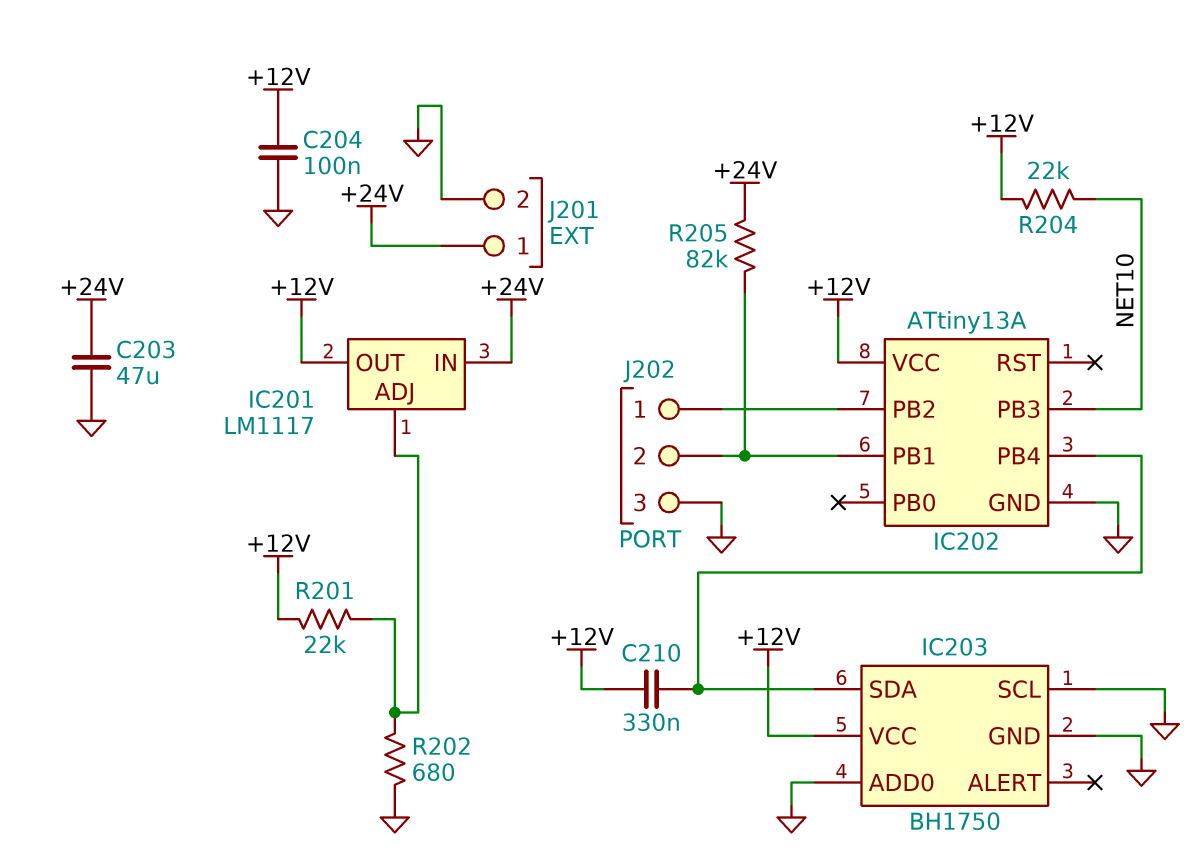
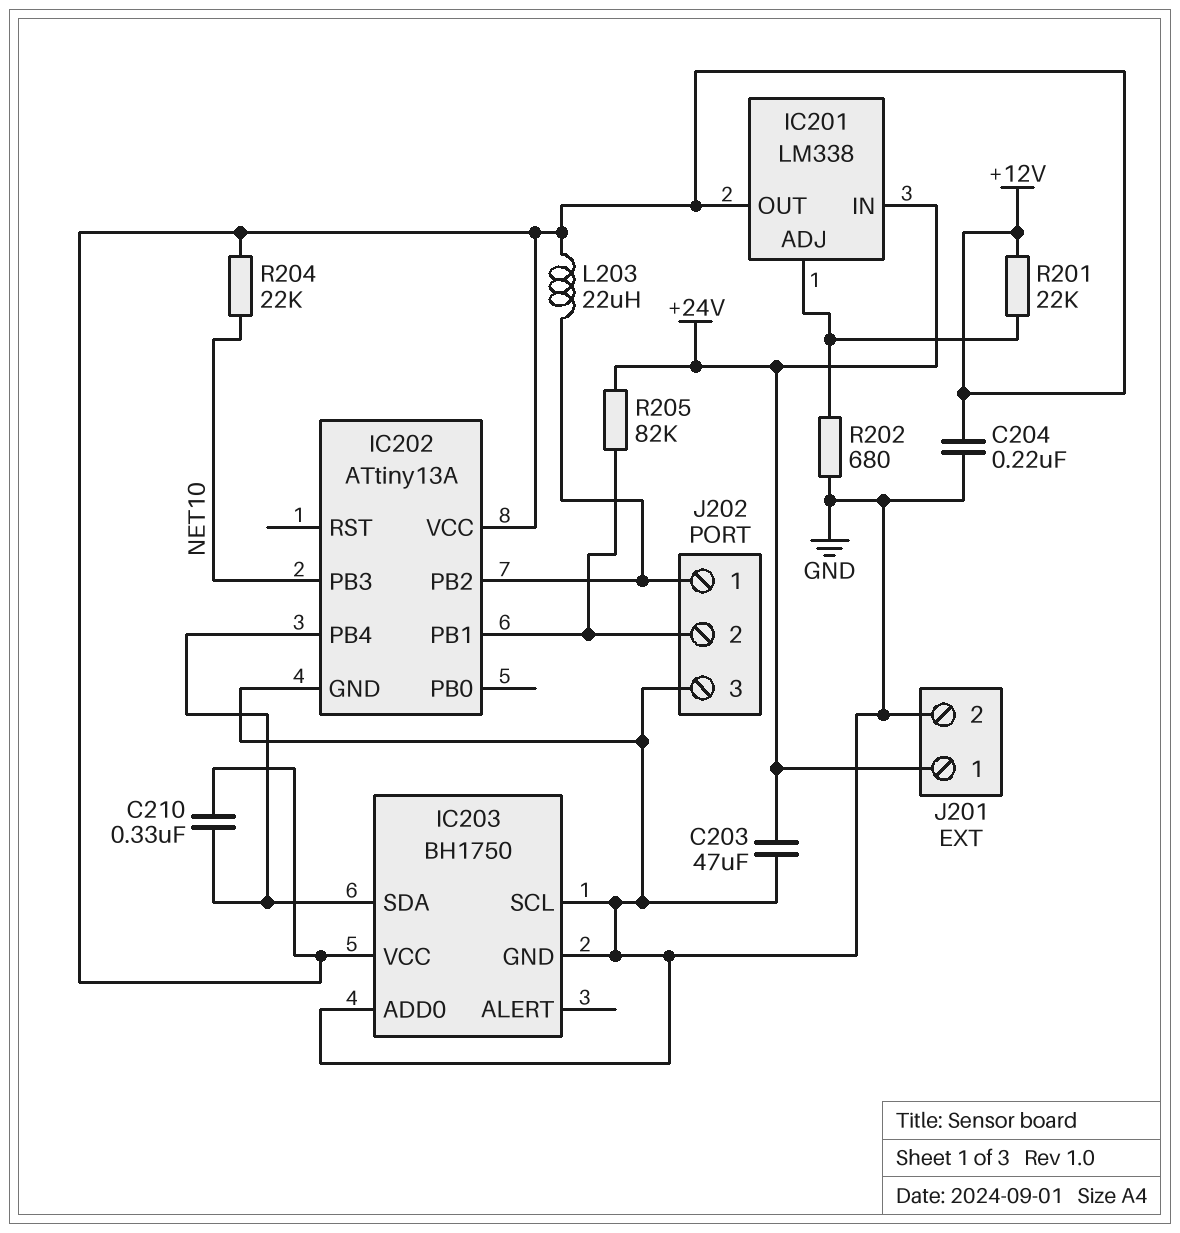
C204: 100nF (+12V, GND) -> 220nF (+12V, GND)
IC201: LM1117 -> LM338
L203: none -> 22uH (+12V, IC202/PB2)

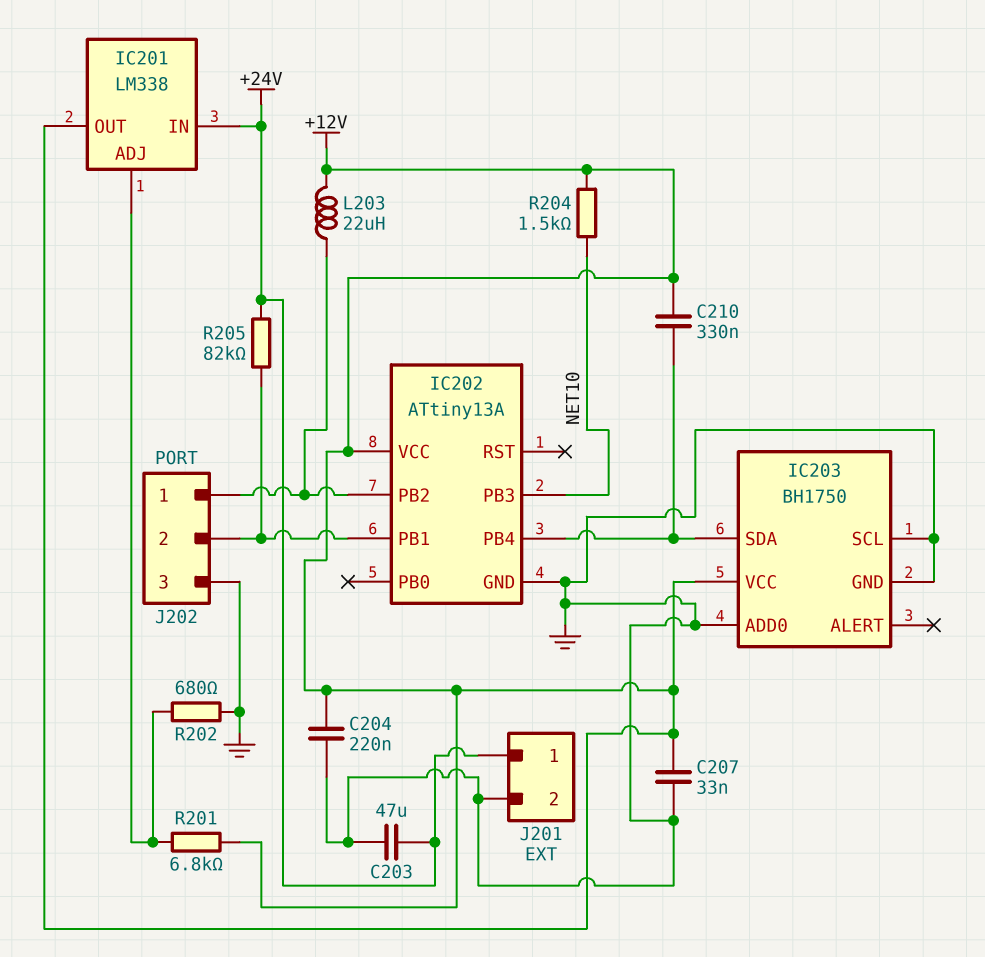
C207: none -> 33nF (+12V, GND)
R201: 22k (+12V, IC201/ADJ) -> 6.8k (+12V, IC201/ADJ)
R204: 22k (+12V, NET10) -> 1.5k (+12V, NET10)

